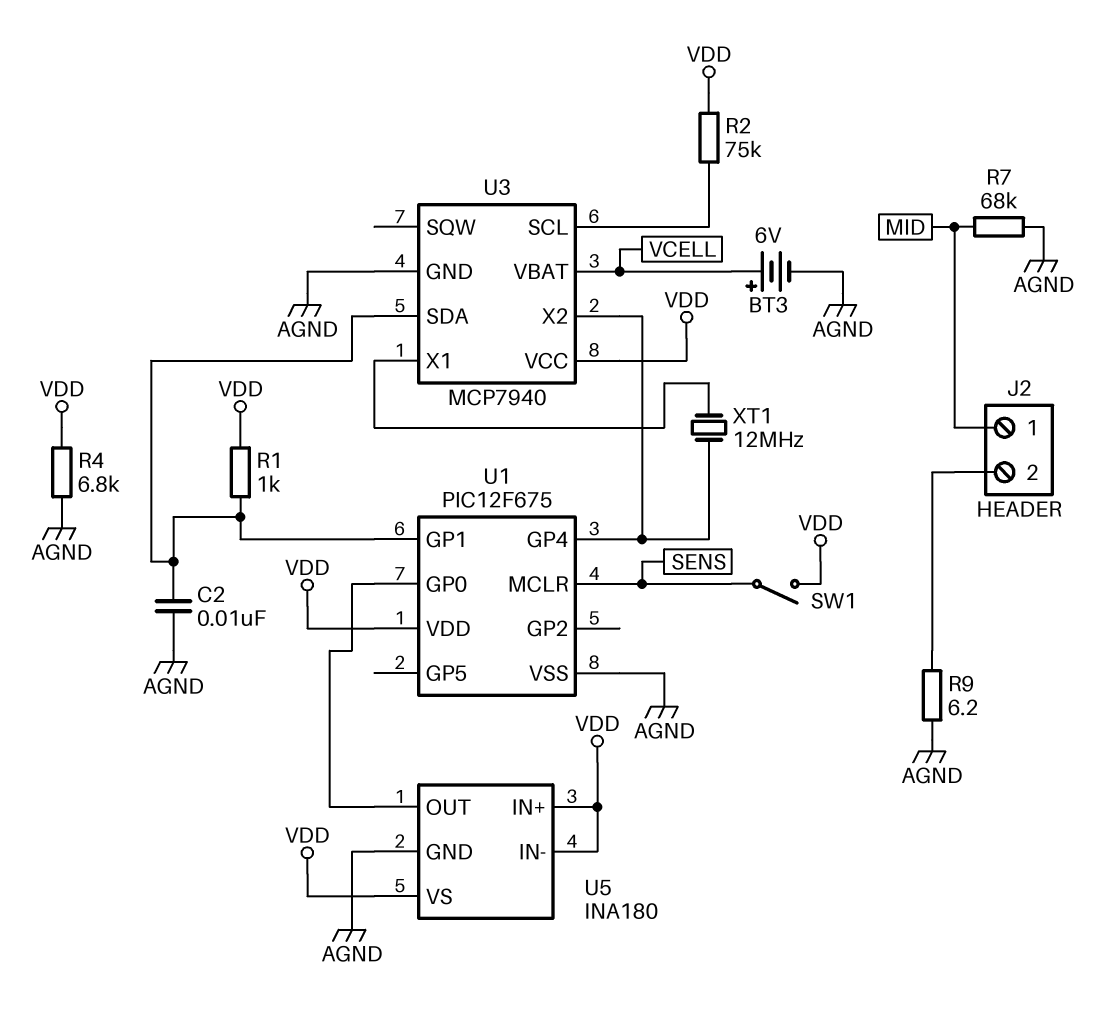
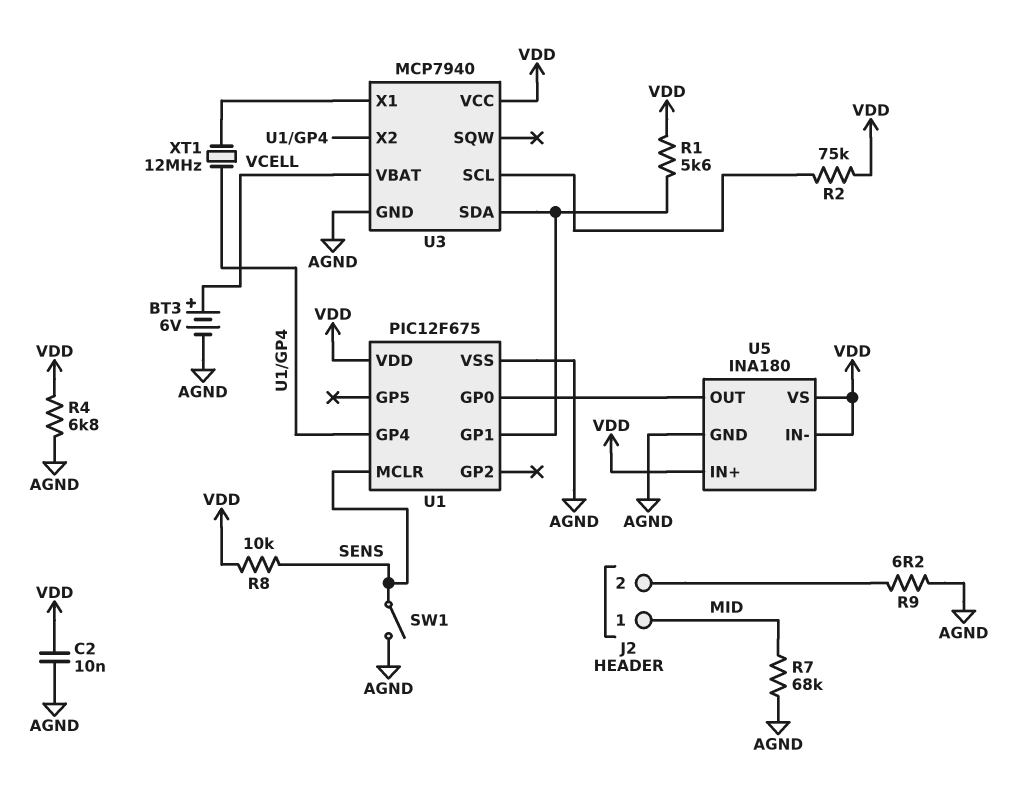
C2: 10nF (AGND, U1/GP1) -> 10nF (AGND, VDD)
R1: 1k (U1/GP1, VDD) -> 5.6k (U1/GP1, VDD)
R8: none -> 10k (SENS, VDD)
SW1: switch (SENS, VDD) -> switch (AGND, SENS)

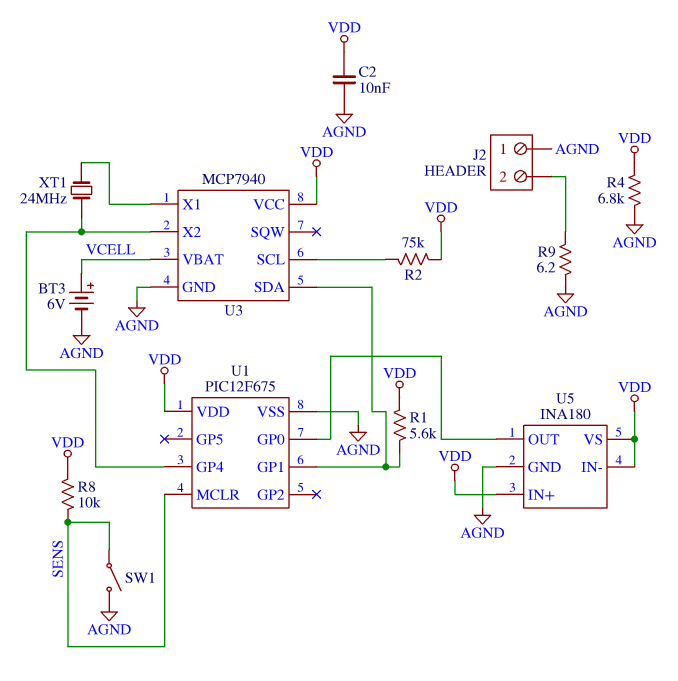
J2 pin 1: MID -> AGND
R7: 68k (AGND, MID) -> none
XT1: 12MHz (U1/GP4, U3/X1) -> 24MHz (U1/GP4, U3/X1)

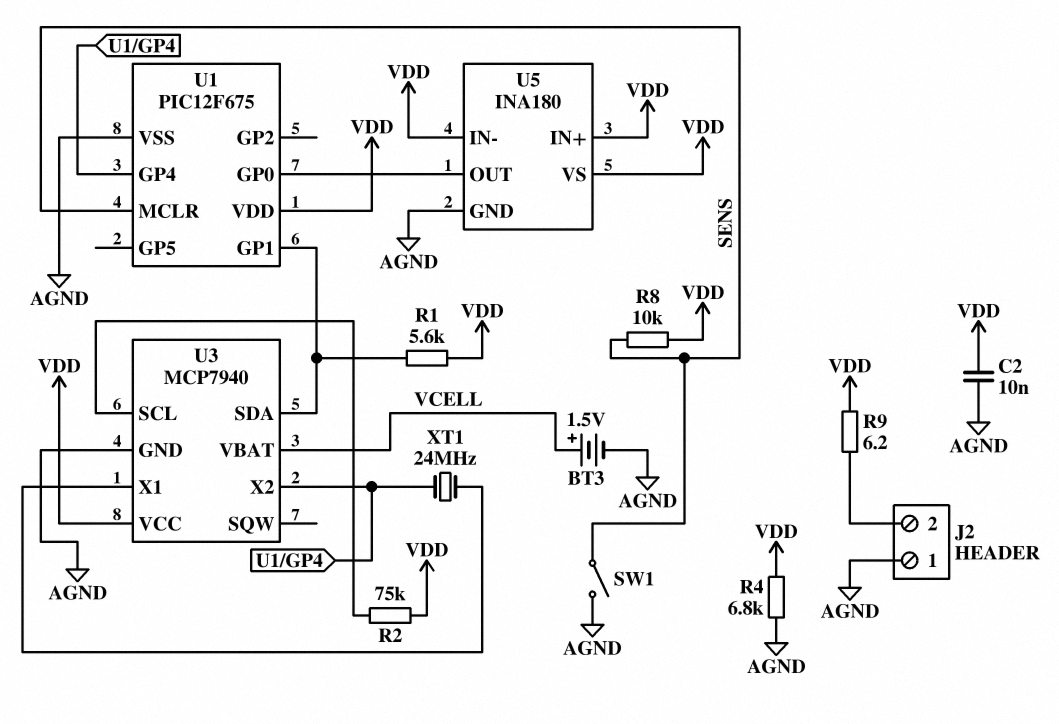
BT3: 6V (plus VCELL, minus AGND) -> 1.5V (plus VCELL, minus AGND)
R9: 6.2 (AGND, J2/2) -> 6.2 (J2/2, VDD)

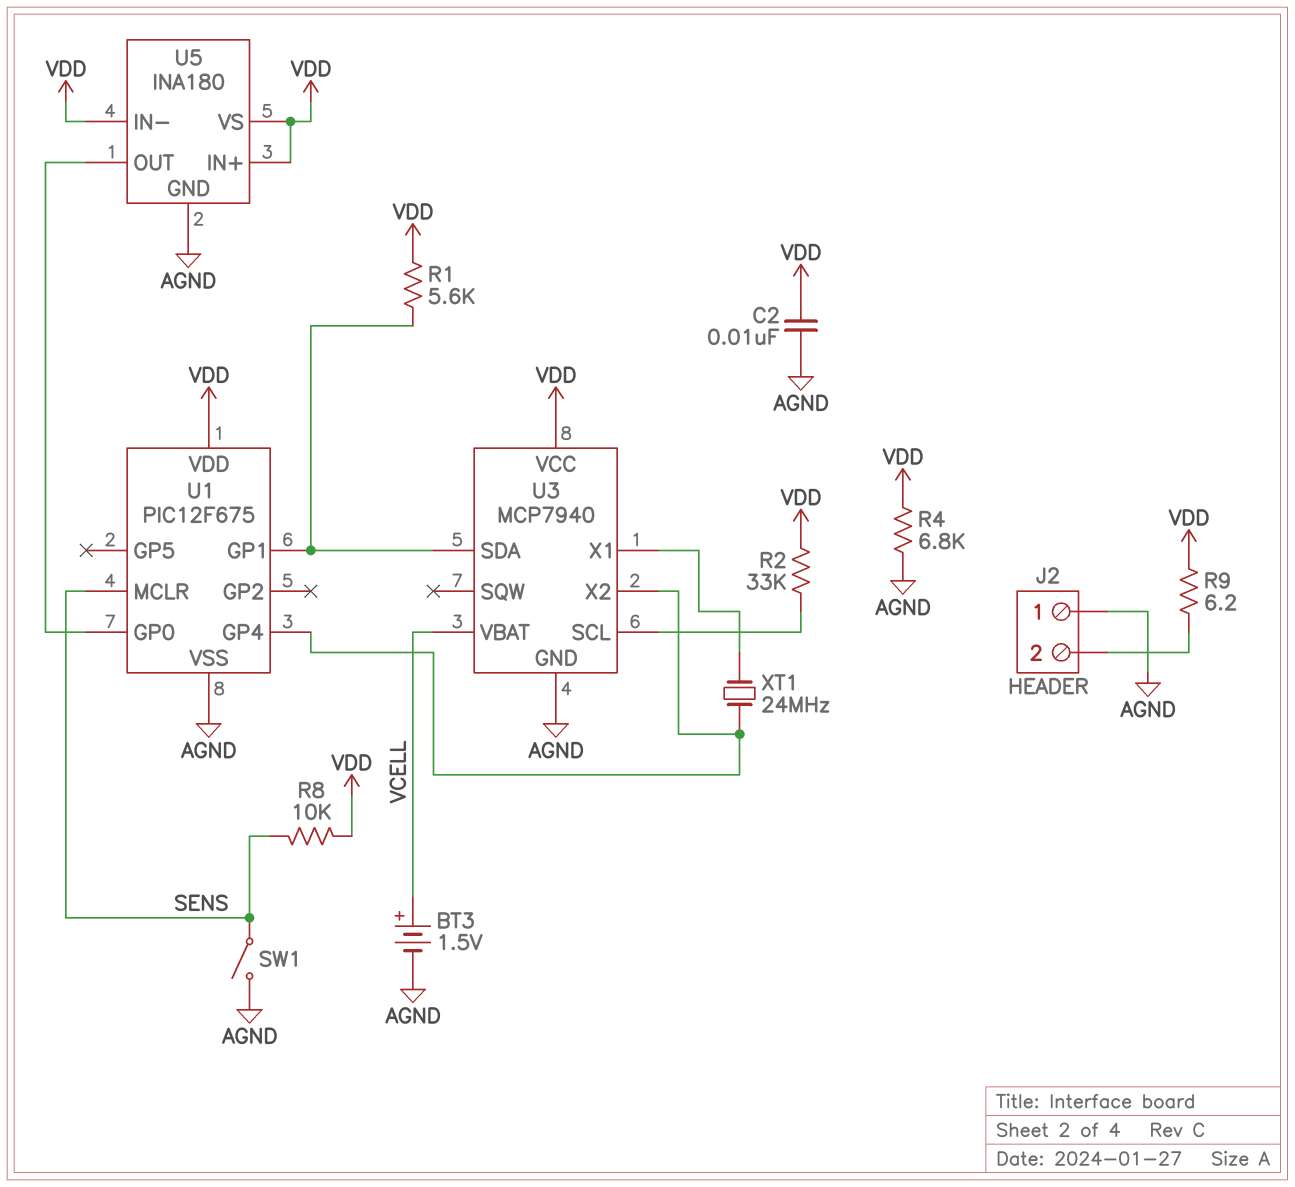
R2: 75k (U3/SCL, VDD) -> 33k (U3/SCL, VDD)

